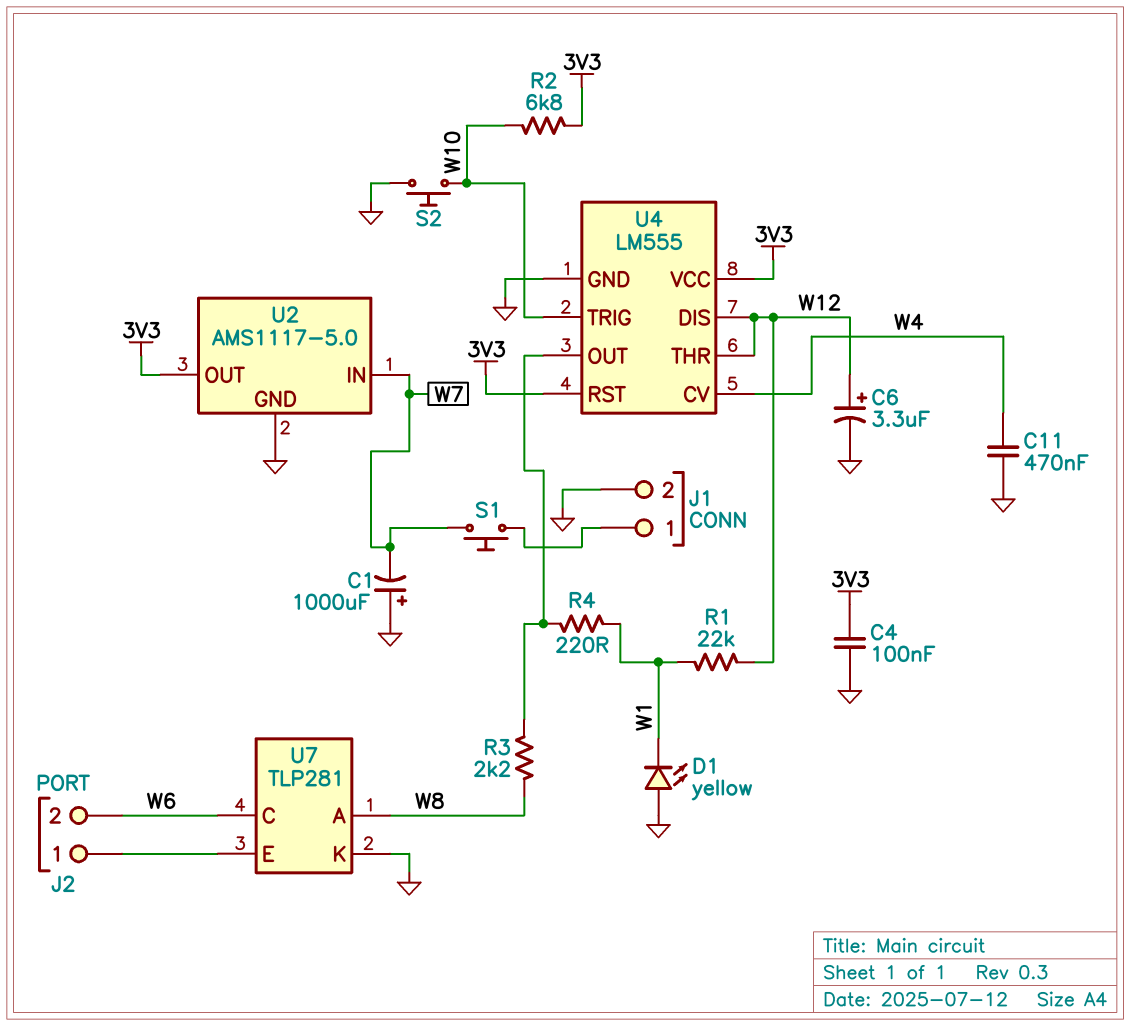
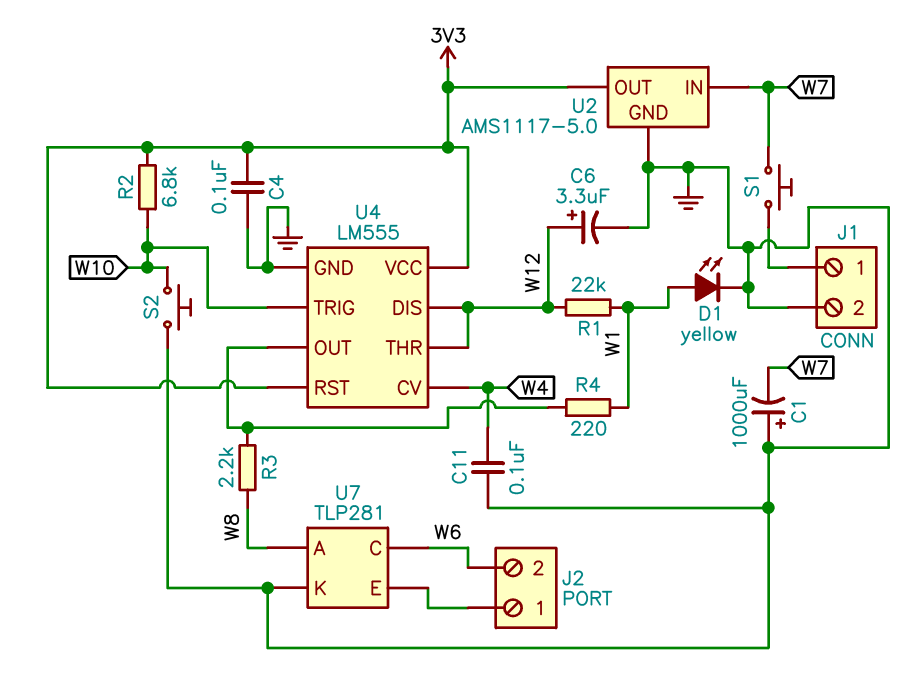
C11: 470nF (GND, W4) -> 100nF (GND, W4)
D1: LED yellow (A GND, K W1) -> LED yellow (A W1, K GND)

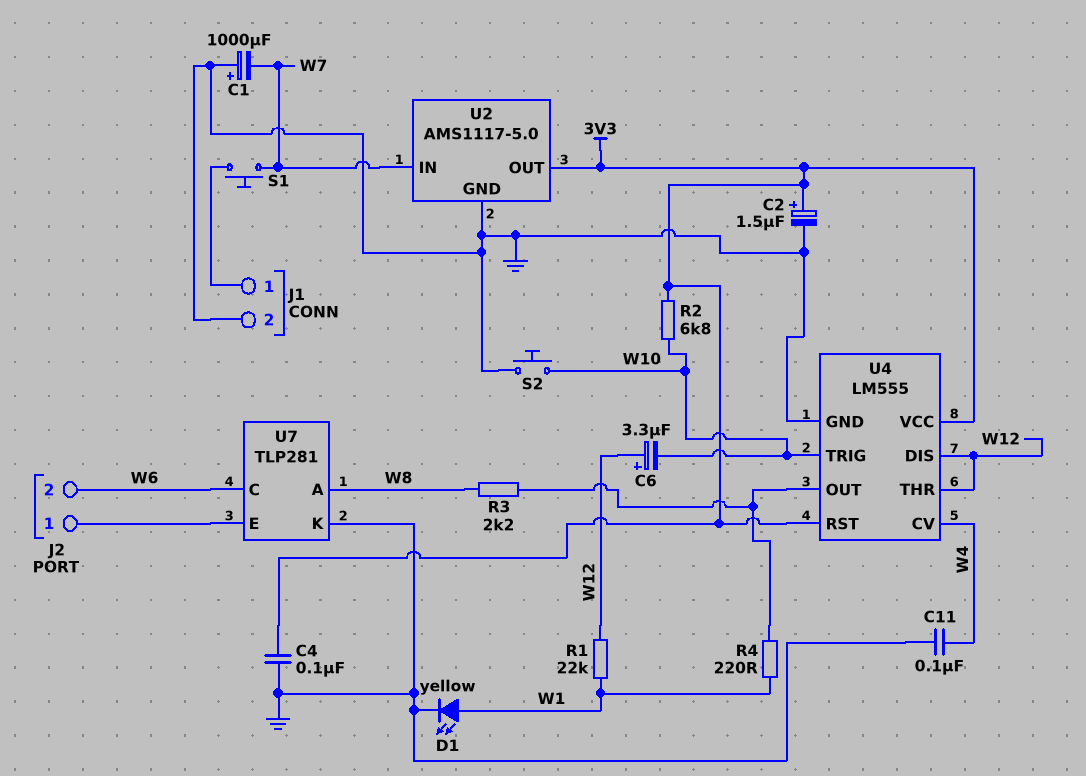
C2: none -> 1.5uF (plus 3V3, minus GND)
C6: 3.3uF (plus W12, minus GND) -> 3.3uF (plus W12, minus W10)

